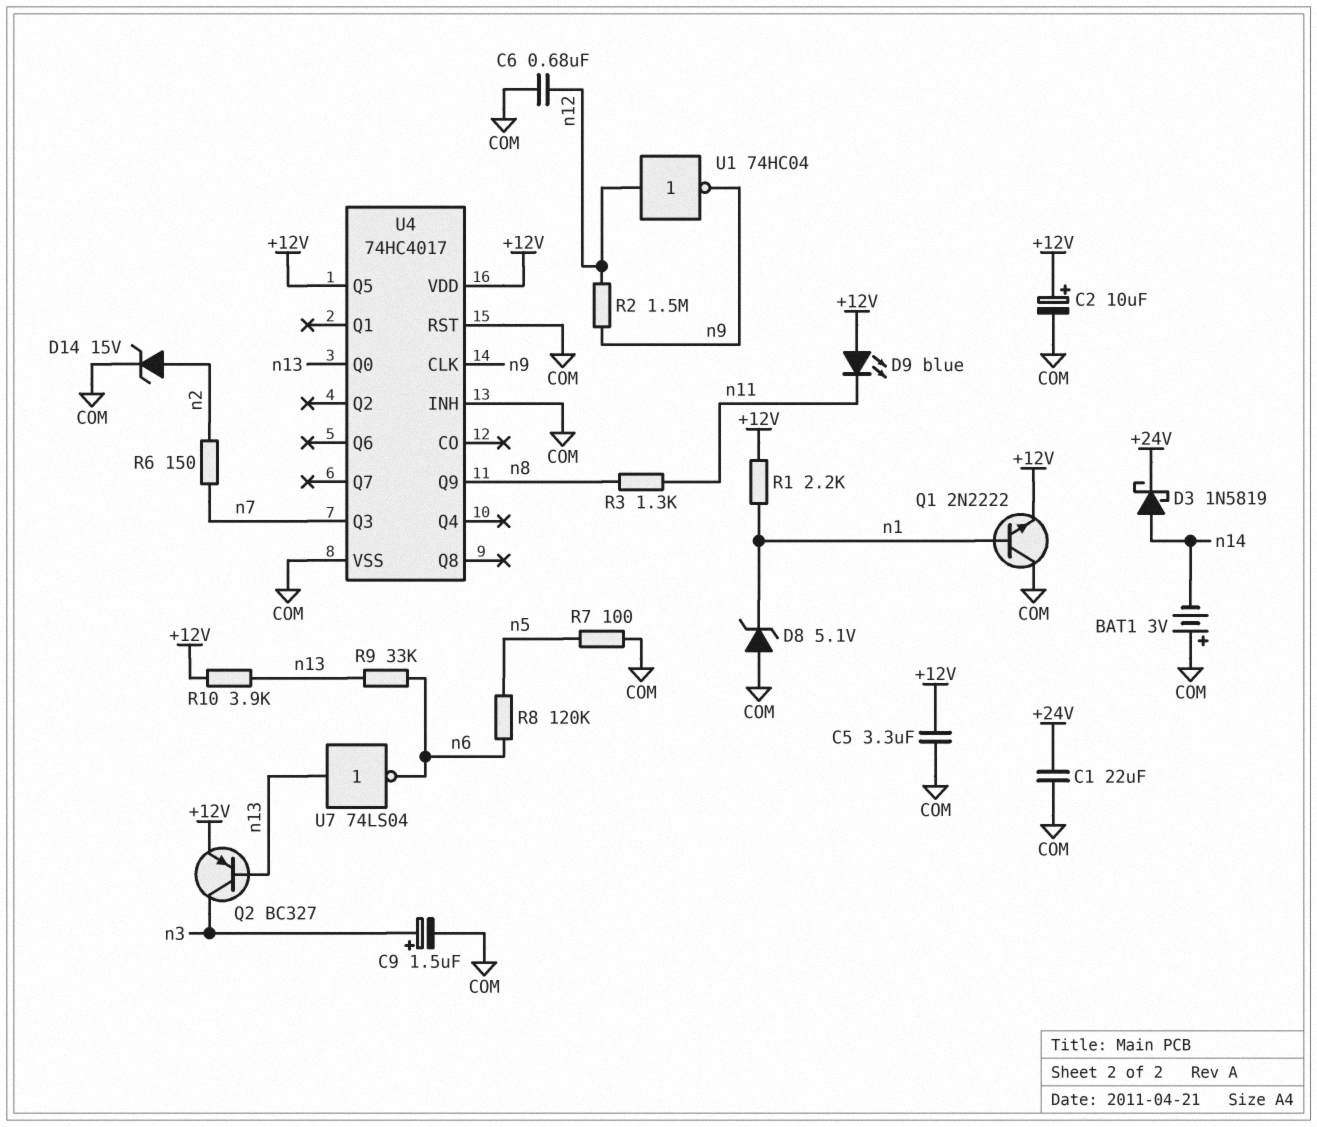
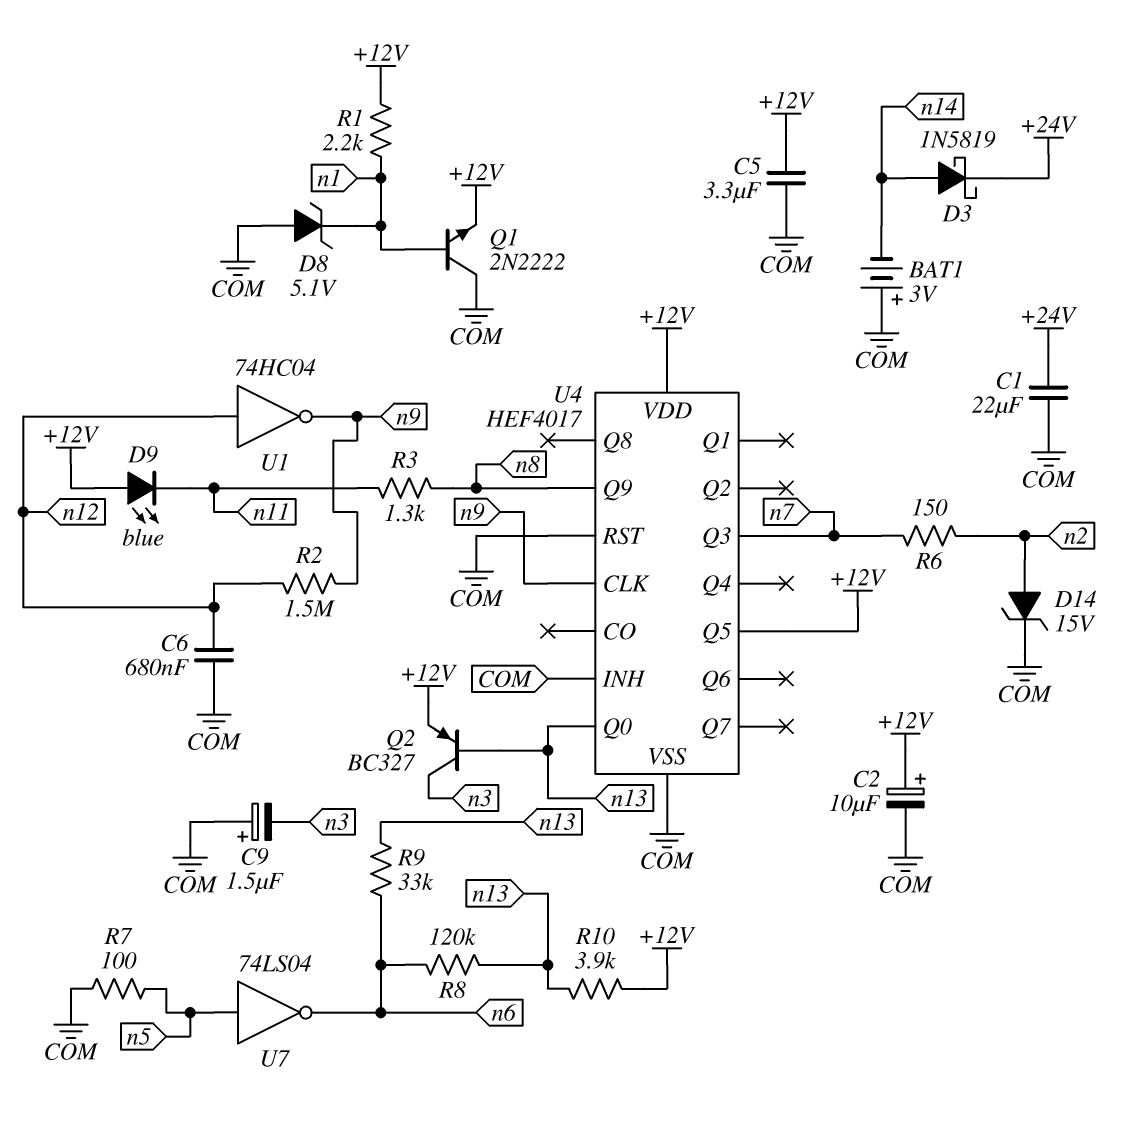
C9: 1.5uF (plus n3, minus COM) -> 1.5uF (plus COM, minus n3)
R8: 120k (n5, n6) -> 120k (n6, n13)
U4: 74HC4017 -> HEF4017
U7: NOT 74LS04 (in n13, out n6) -> NOT 74LS04 (in n5, out n6)

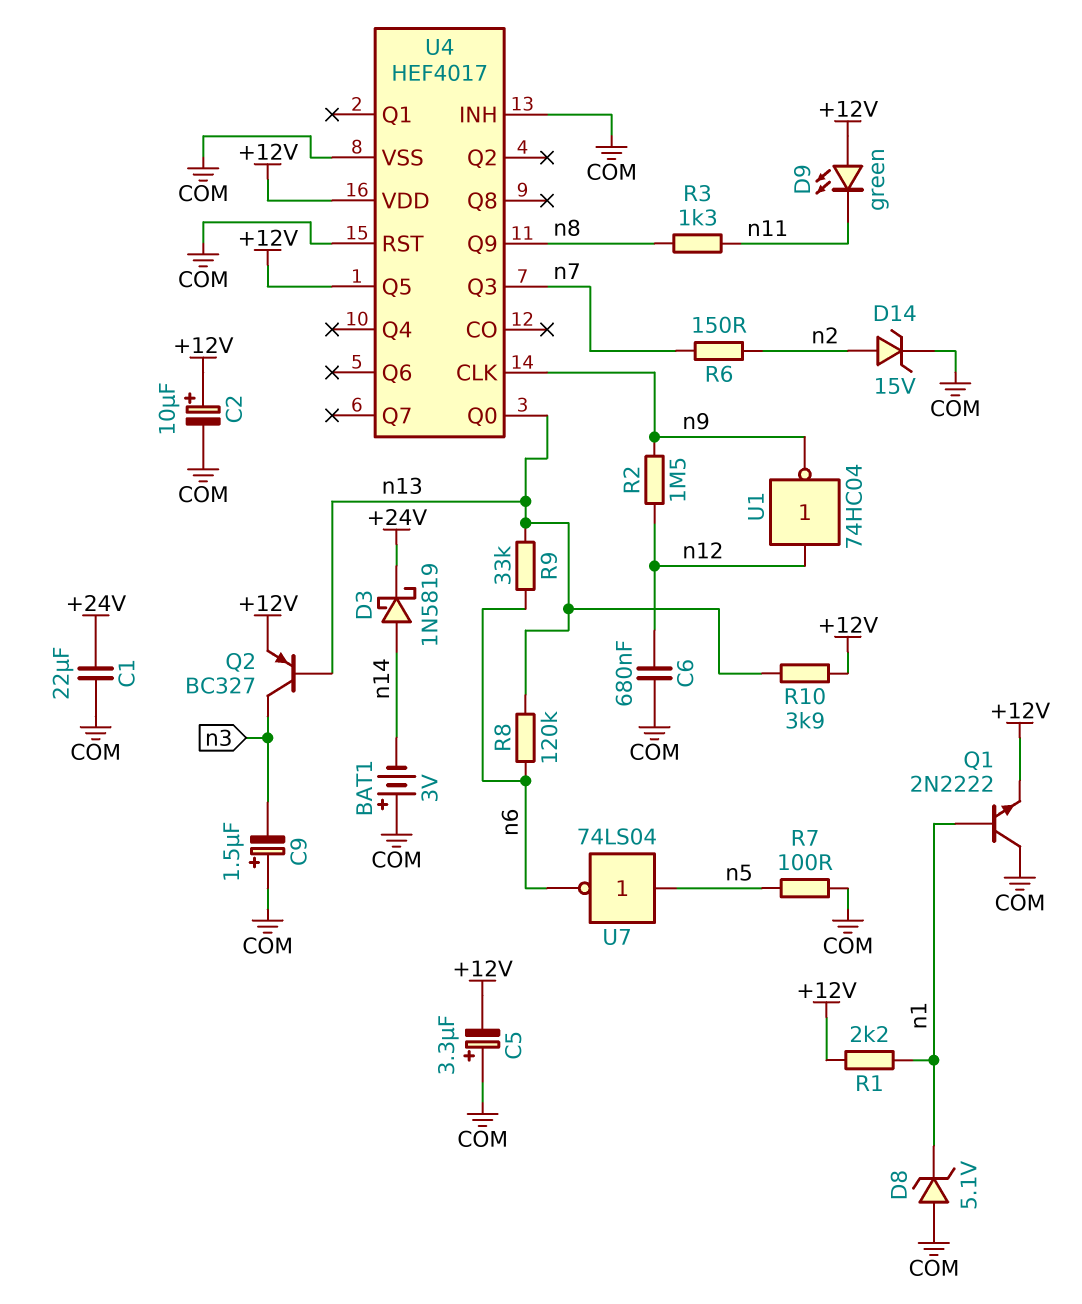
C5: 3.3uF (+12V, COM) -> 3.3uF (plus COM, minus +12V)
D9: LED blue (A +12V, K n11) -> LED green (A +12V, K n11)

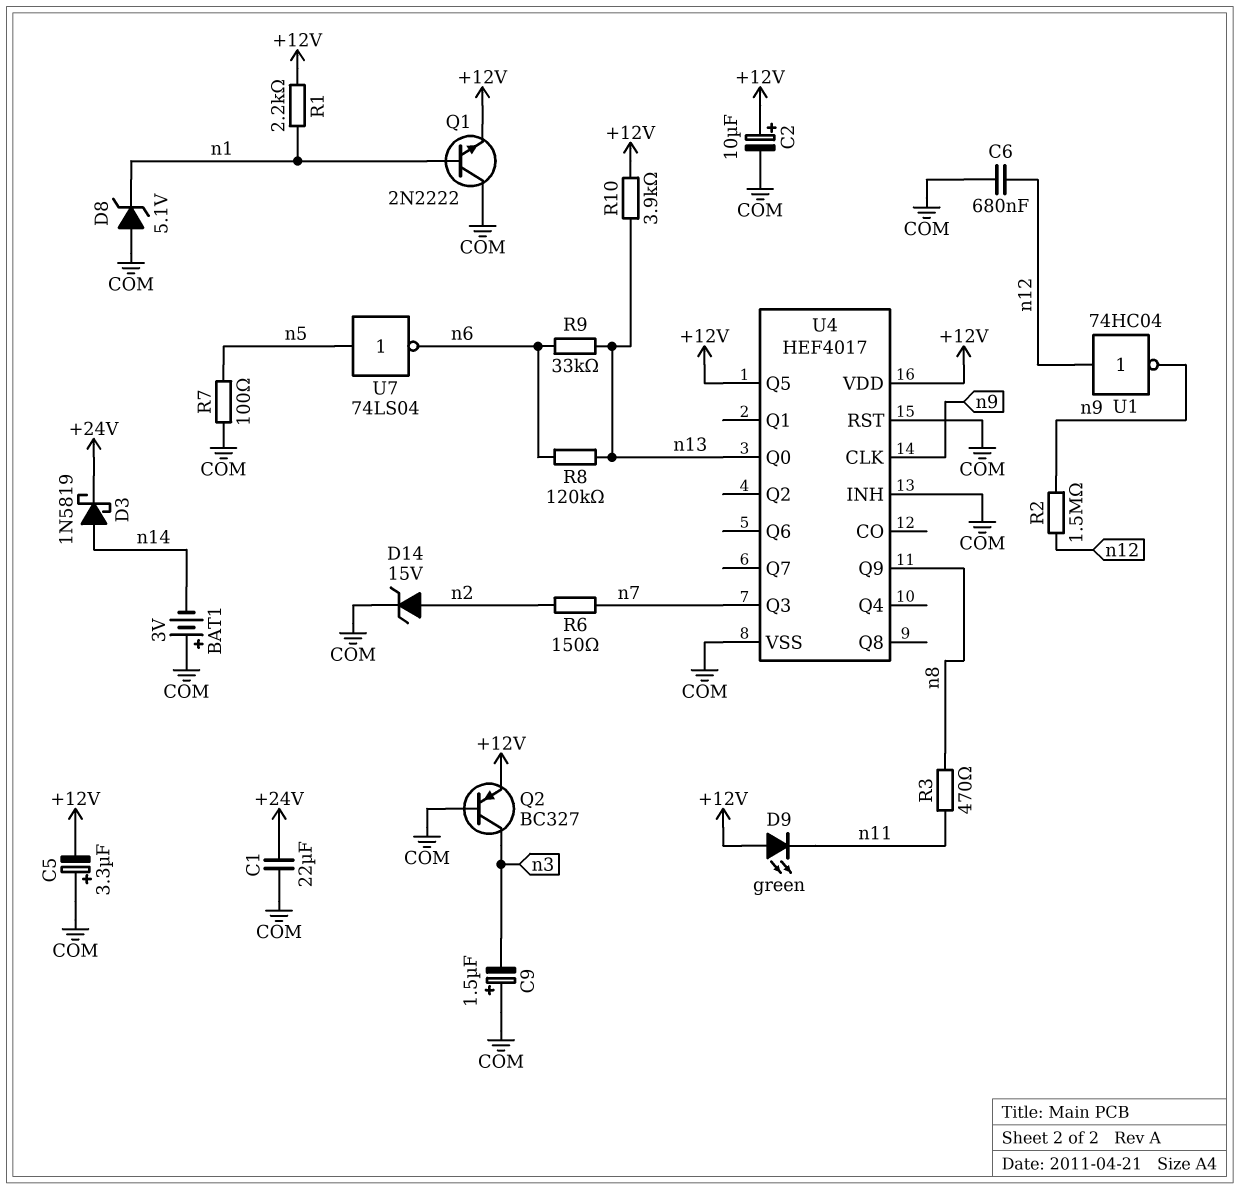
Q2: PNP BC327 (B n13, C n3, E +12V) -> PNP BC327 (B COM, C n3, E +12V)
R3: 1.3k (n8, n11) -> 470 (n8, n11)

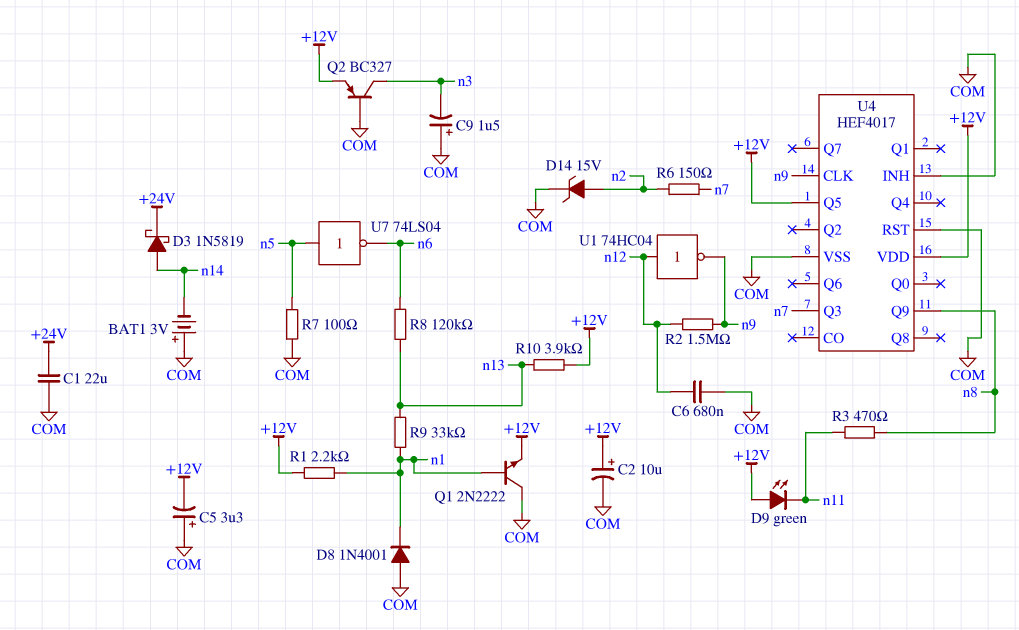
D8: zener 5.1V (A COM, K n1) -> diode 1N4001 (A COM, K n1)
R9: 33k (n6, n13) -> 33k (n1, n13)
U4 pin Q0: n13 -> none

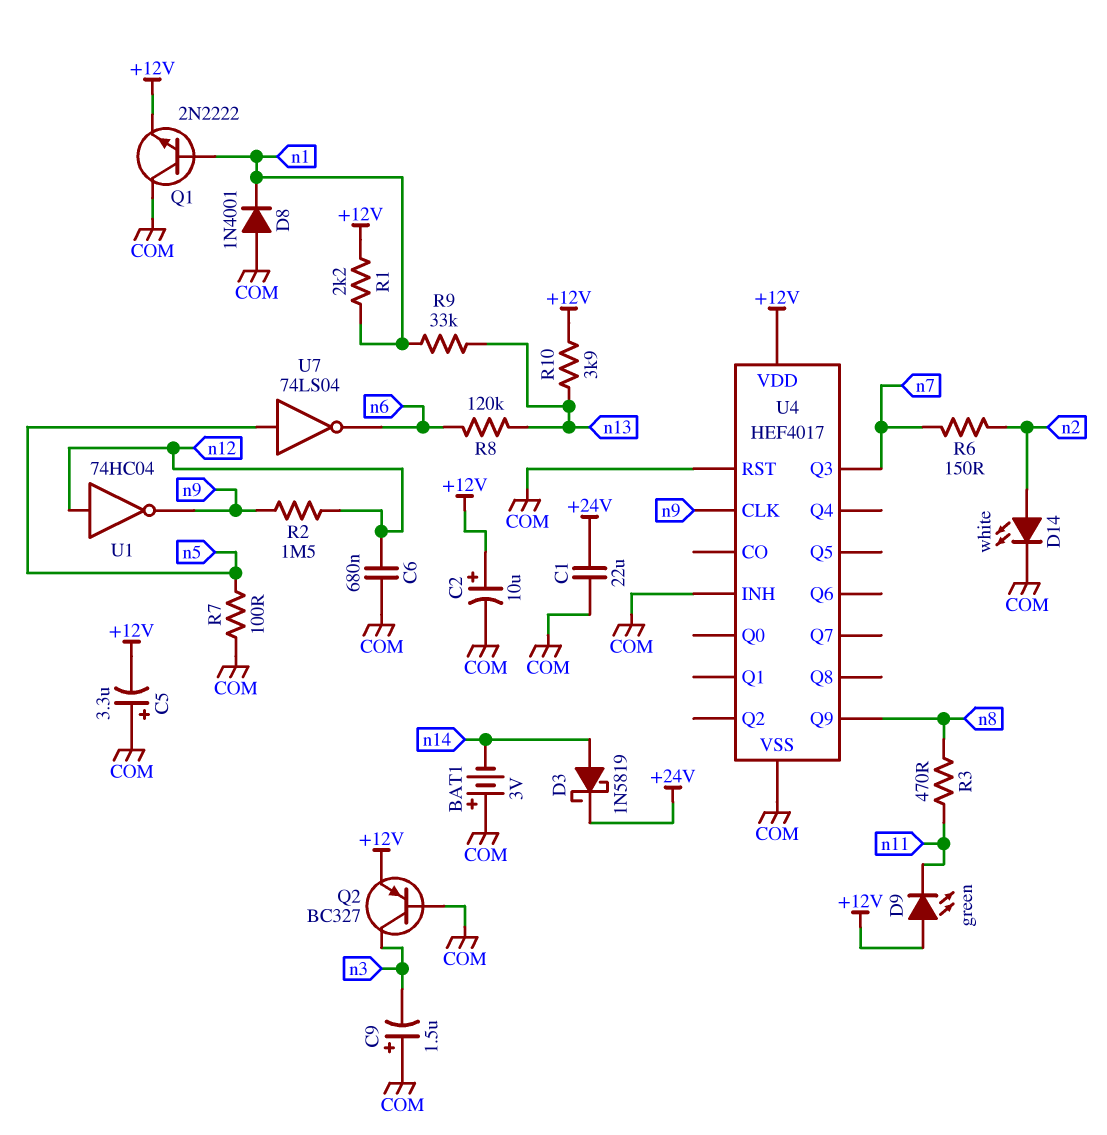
D14: zener 15V (A n2, K COM) -> LED white (A n2, K COM)
U4 pin Q5: +12V -> none

